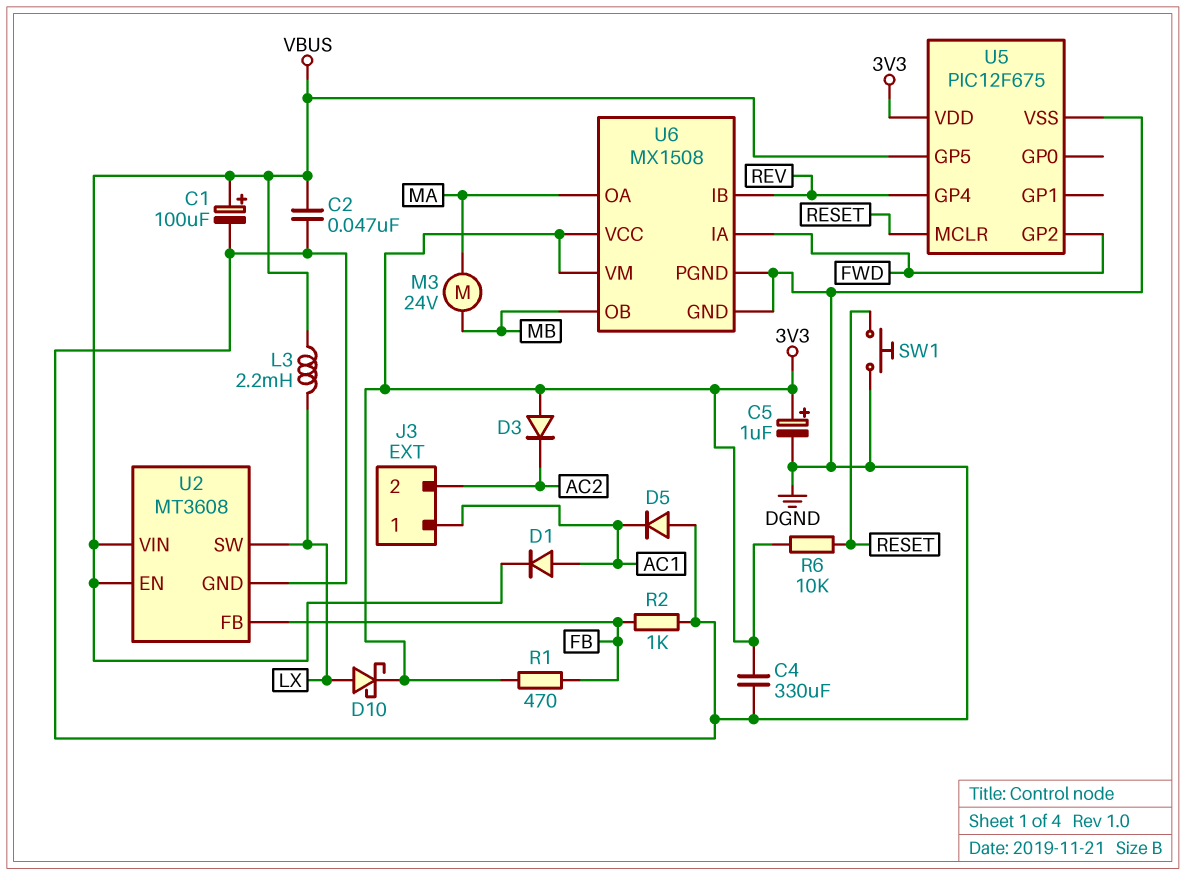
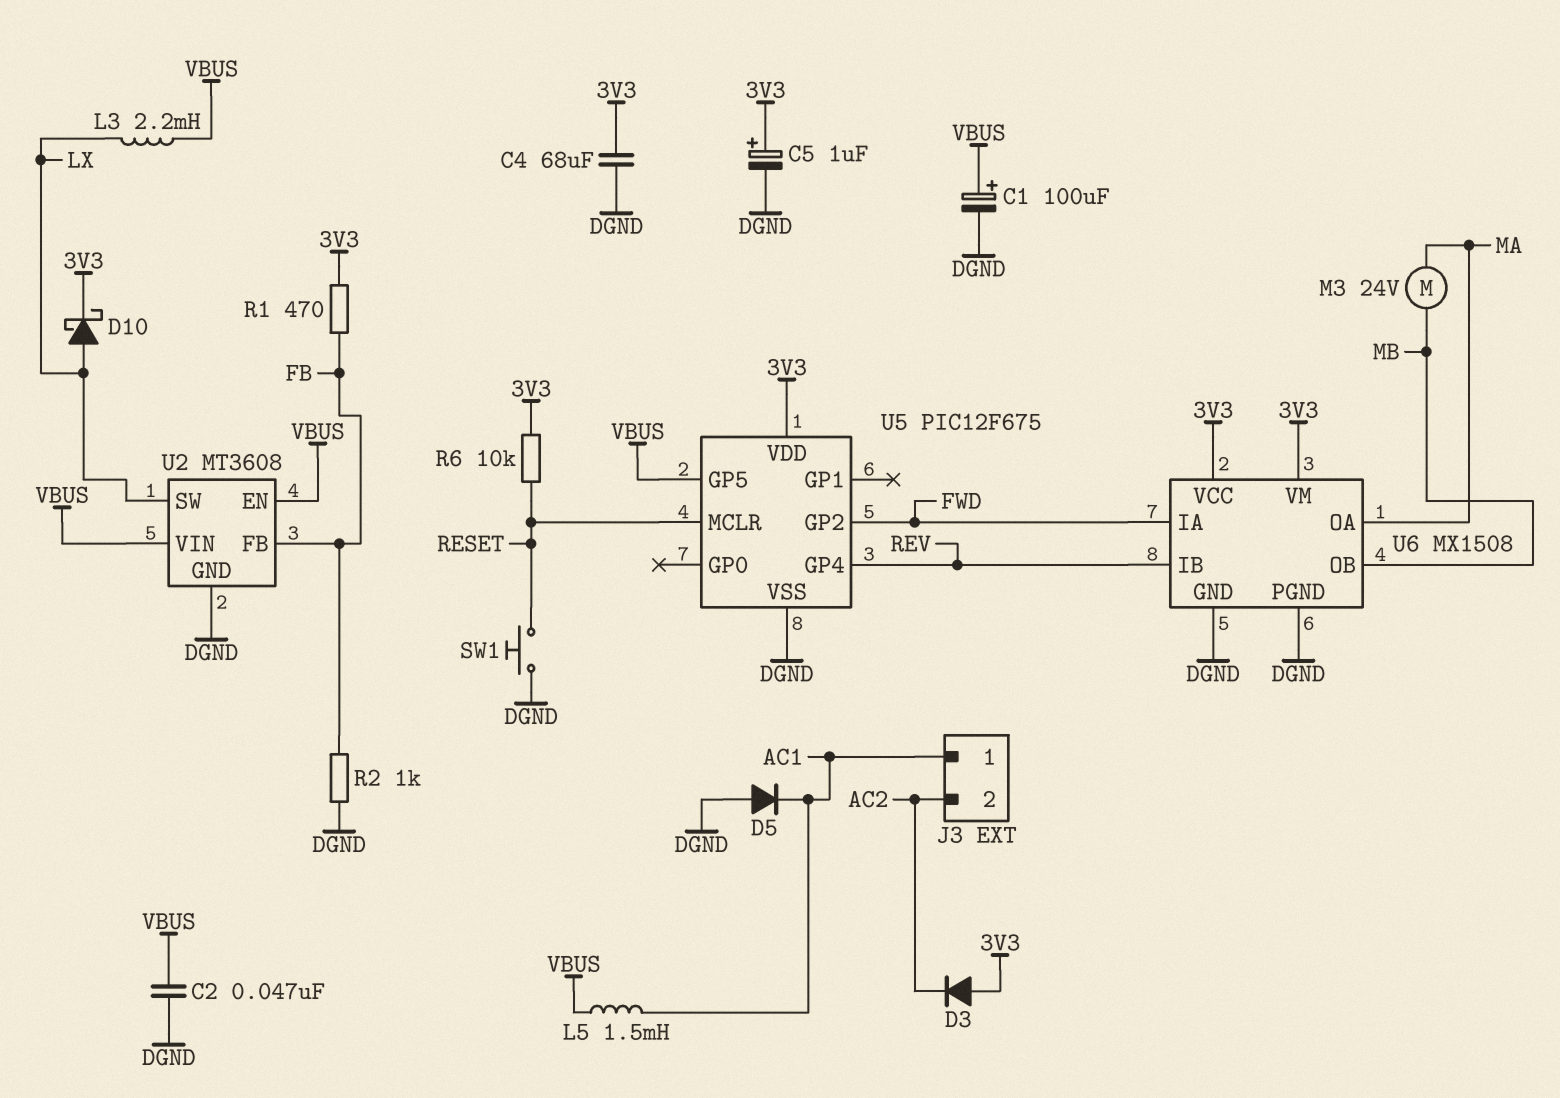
C4: 330uF (3V3, DGND) -> 68uF (3V3, DGND)
D1: diode (A AC1, K VBUS) -> none
L5: none -> 1.5mH (AC1, VBUS)

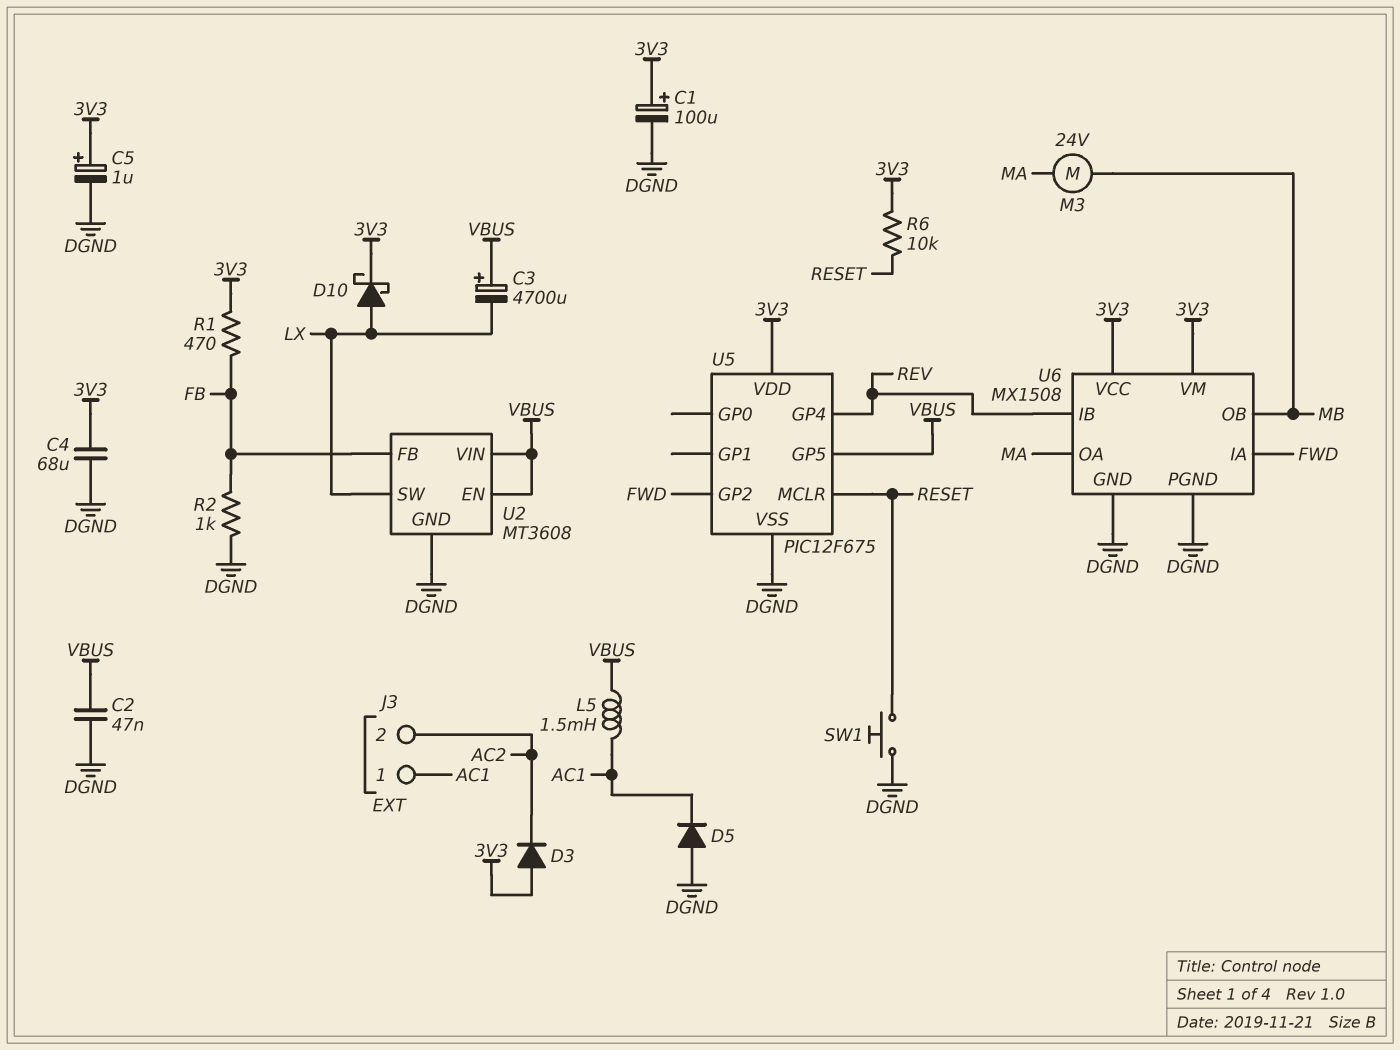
C1: 100uF (plus VBUS, minus DGND) -> 100uF (plus 3V3, minus DGND)
C3: none -> 4700uF (plus VBUS, minus LX)
L3: 2.2mH (LX, VBUS) -> none

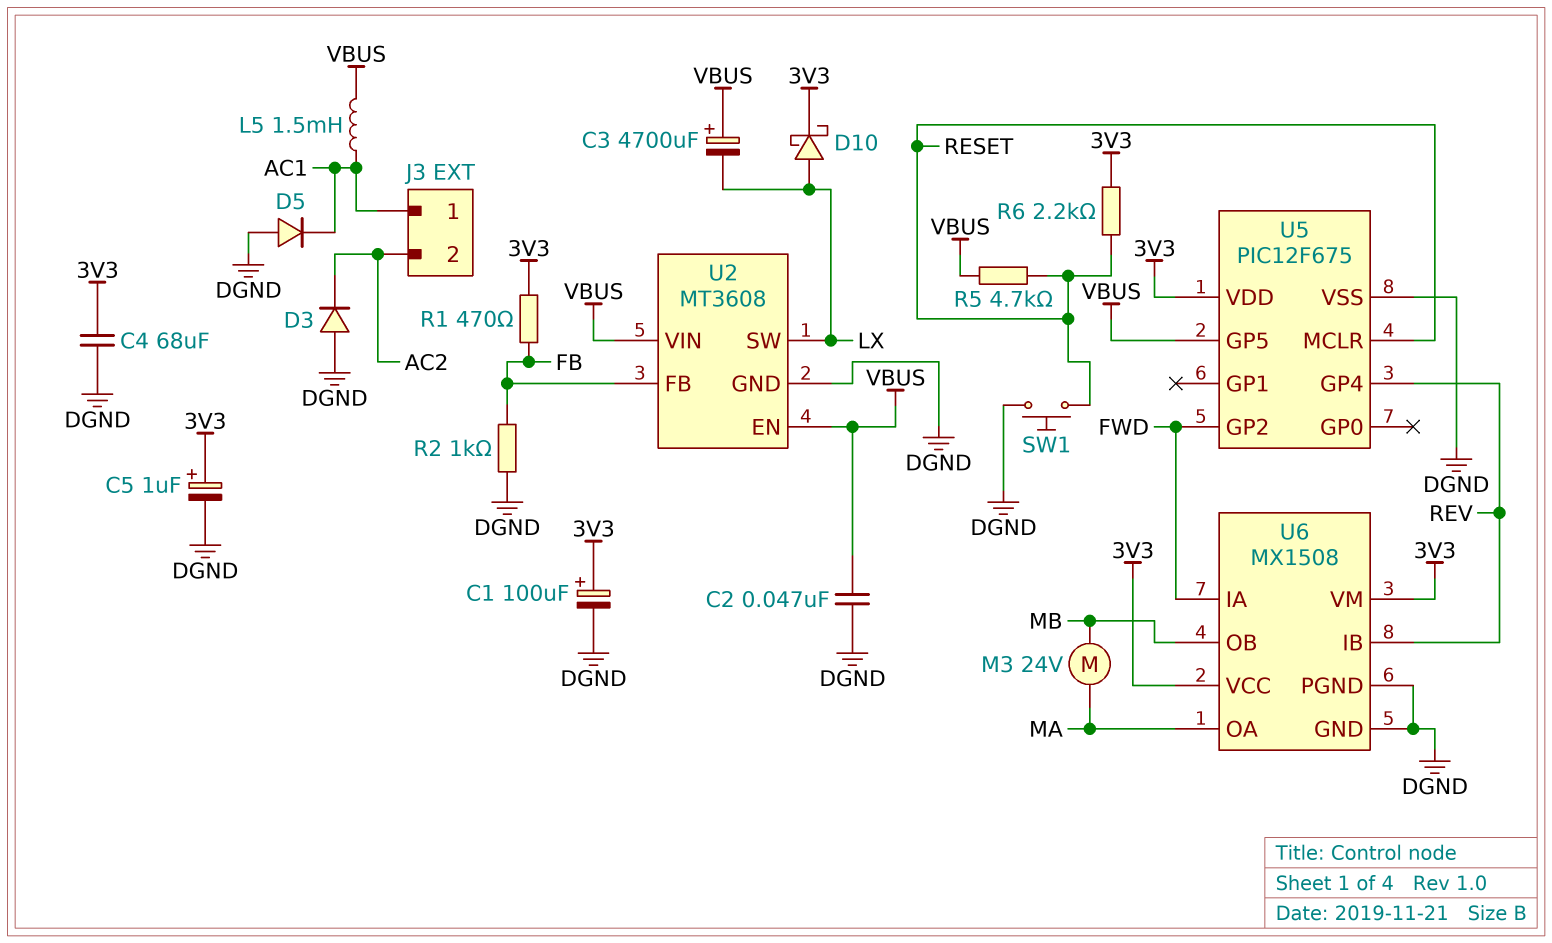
D3: diode (A 3V3, K AC2) -> diode (A DGND, K AC2)
R5: none -> 4.7k (RESET, VBUS)
R6: 10k (3V3, RESET) -> 2.2k (3V3, RESET)

